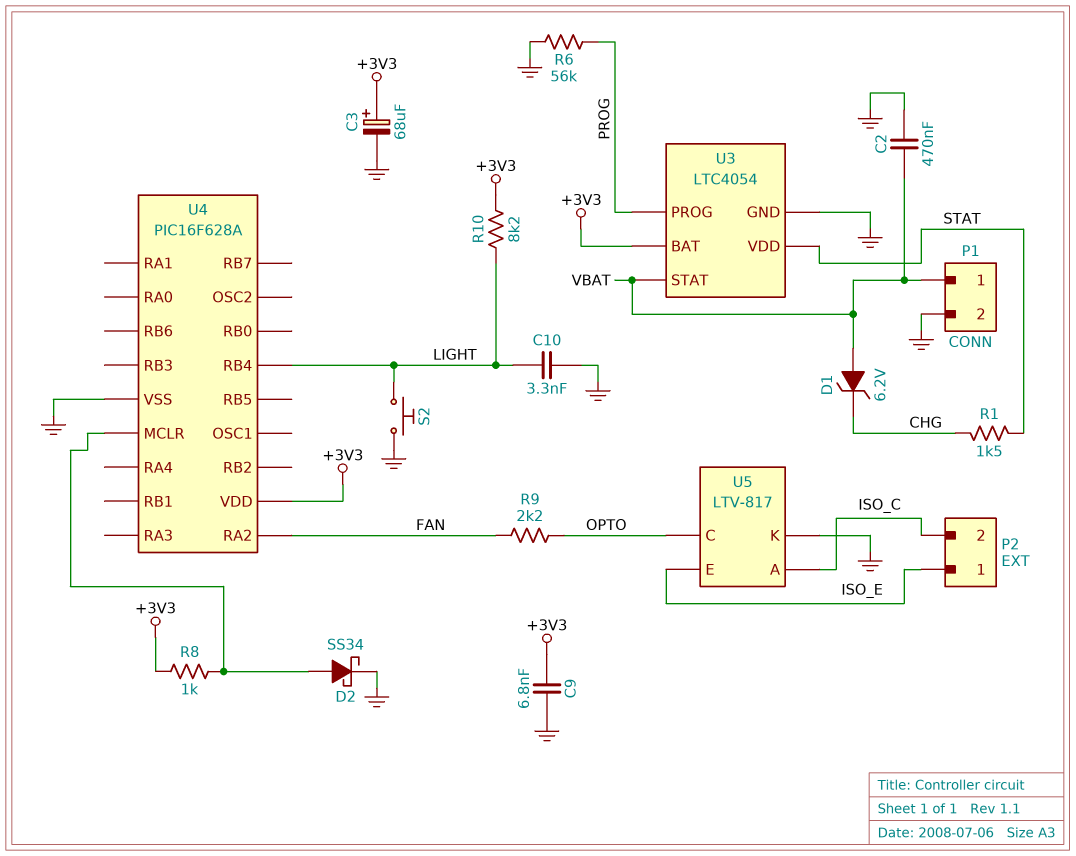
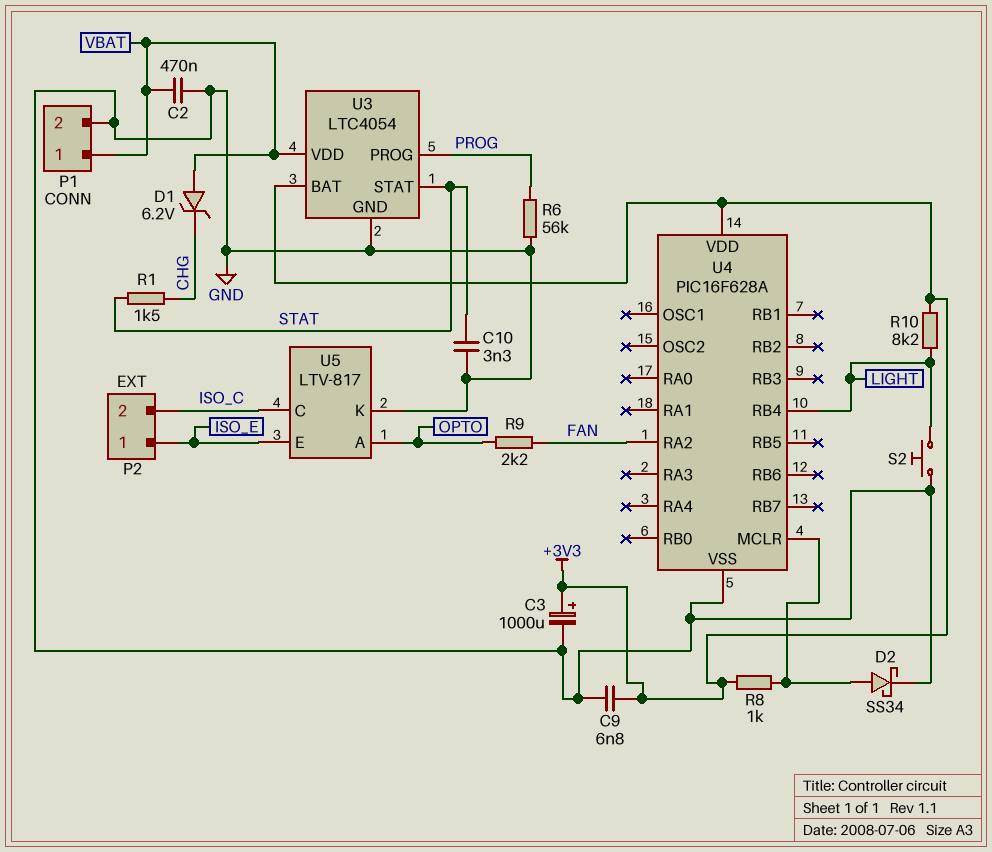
C3: 68uF (plus +3V3, minus GND) -> 1000uF (plus +3V3, minus GND)
C10: 3.3nF (GND, LIGHT) -> 3.3nF (GND, STAT)
U3 pin STAT: VBAT -> STAT
U3 pin VDD: STAT -> VBAT
U5 pin A: ISO_C -> OPTO
U5 pin C: OPTO -> ISO_C

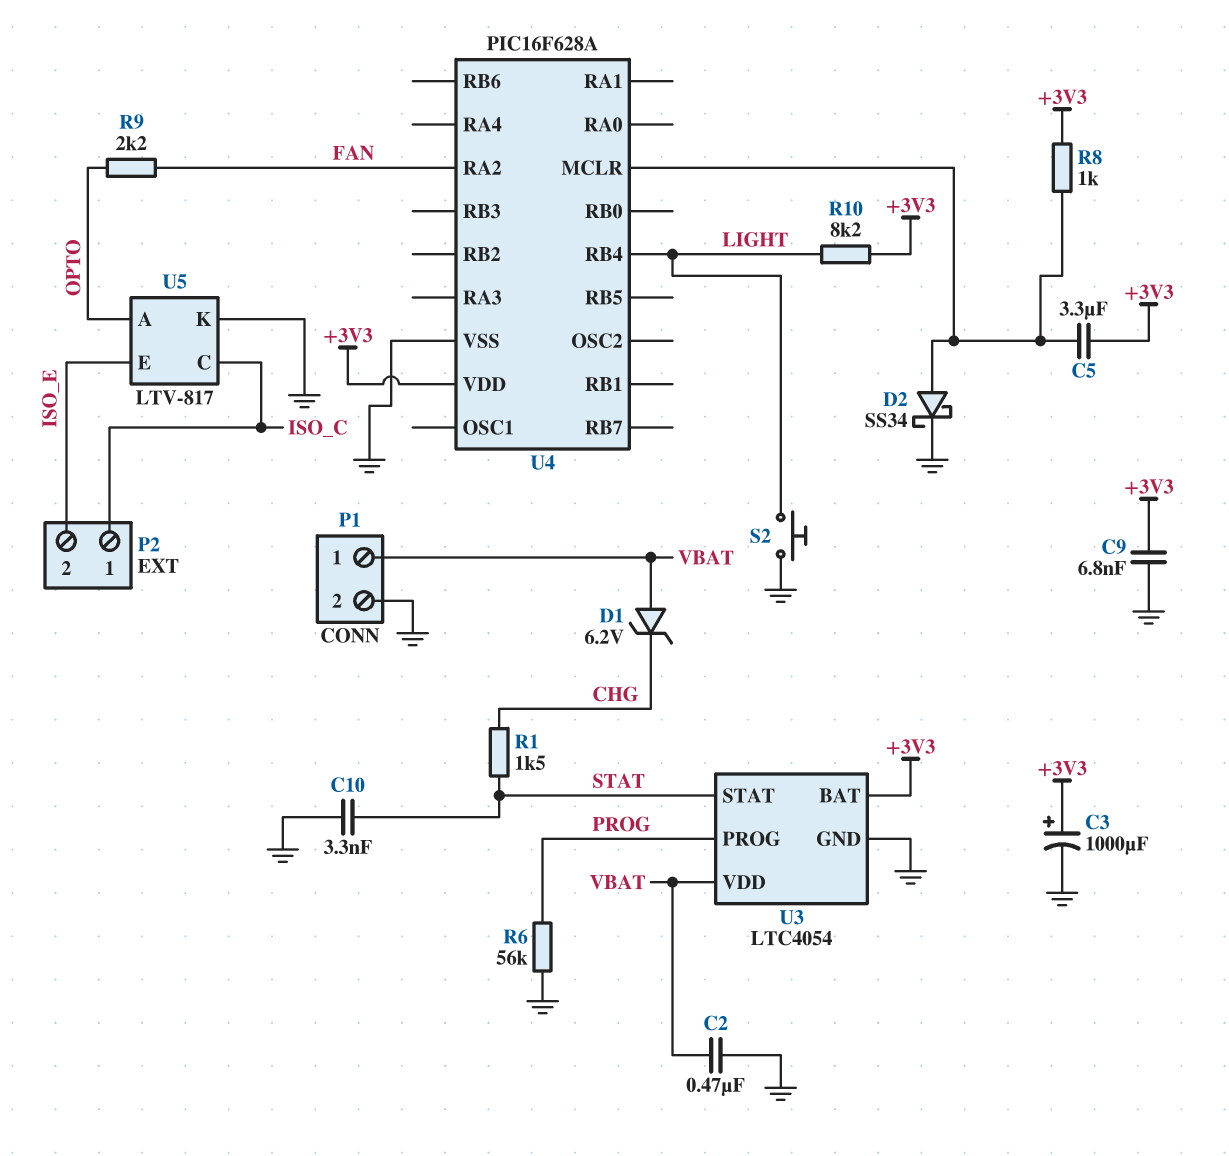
C5: none -> 3.3uF (+3V3, U4/MCLR)
P2 pin 1: ISO_E -> ISO_C
P2 pin 2: ISO_C -> ISO_E

